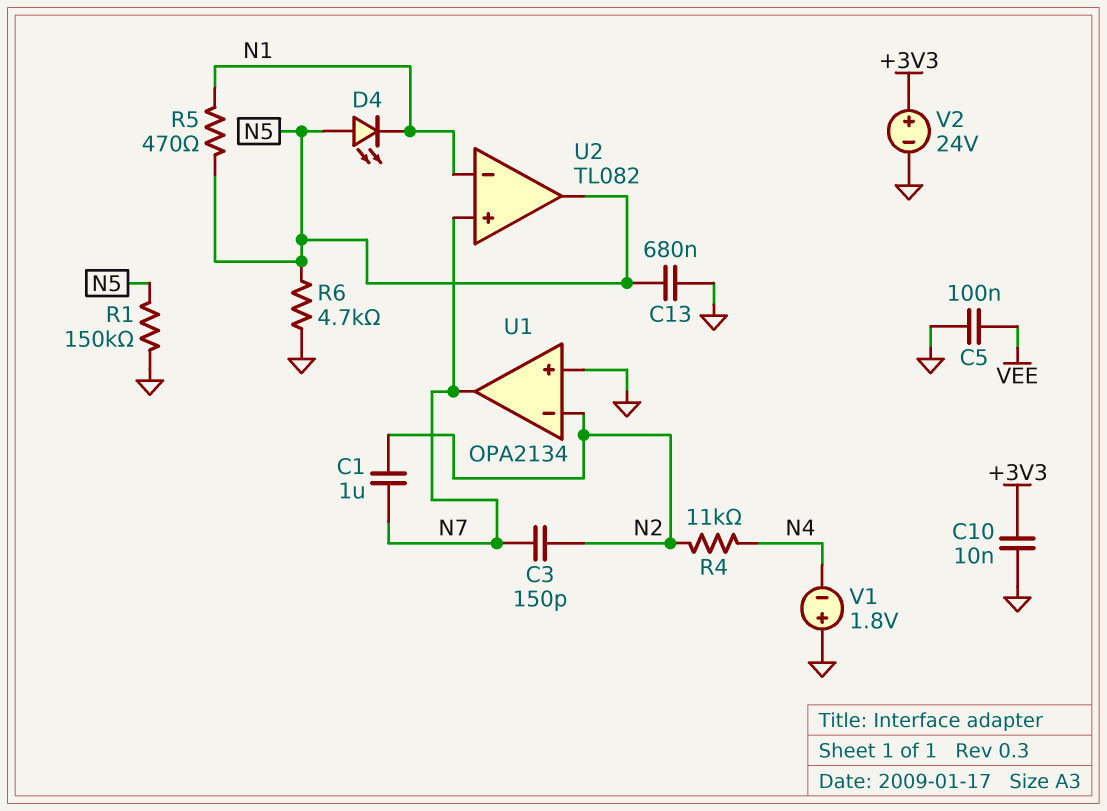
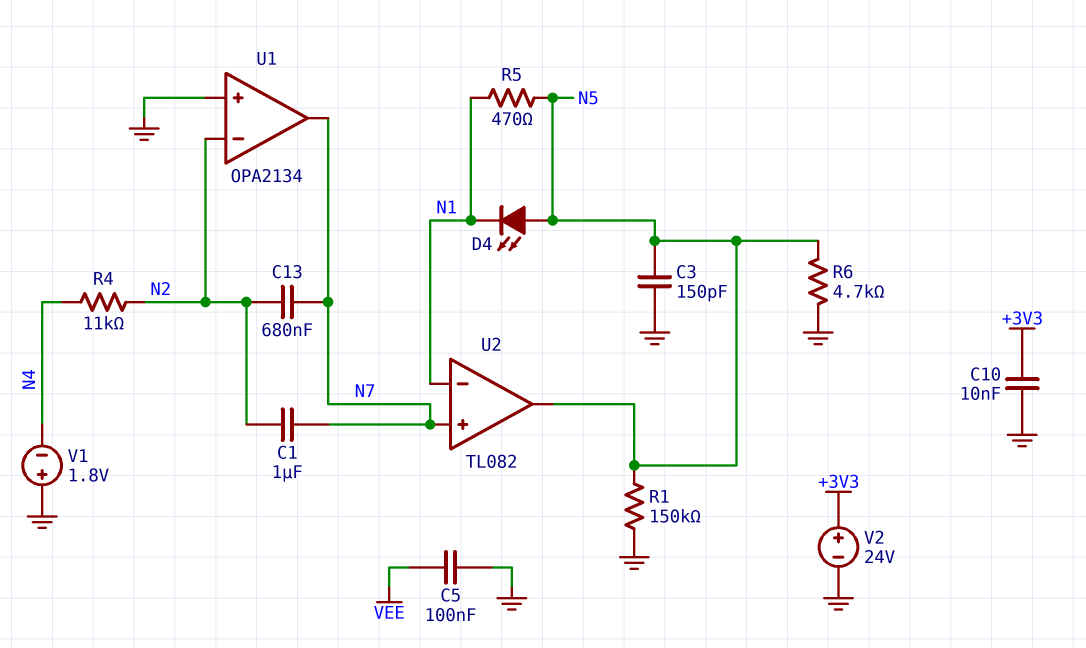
C3: 150pF (N2, N7) -> 150pF (GND, N5)
C13: 680nF (GND, N5) -> 680nF (N2, N7)

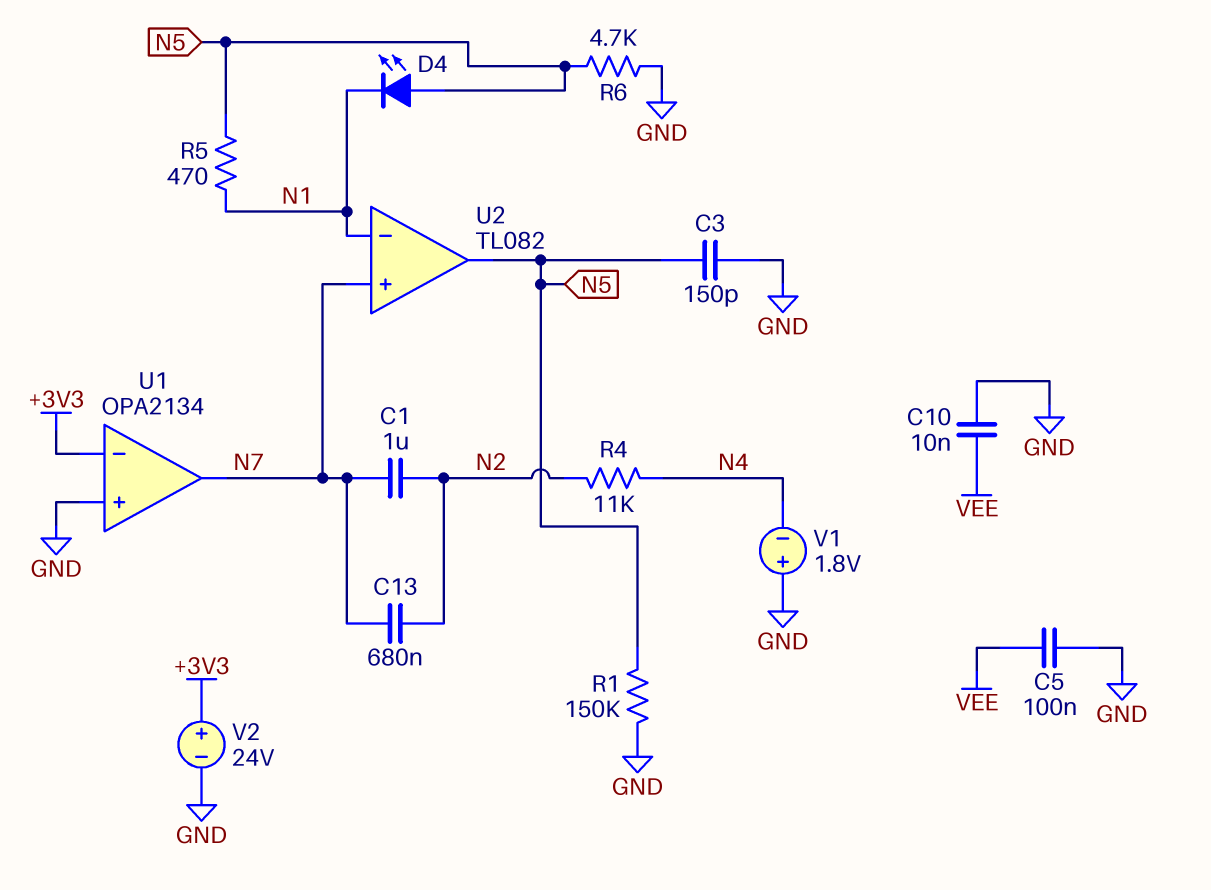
C10: 10nF (+3V3, GND) -> 10nF (GND, VEE)
U1 pin in-: N2 -> +3V3

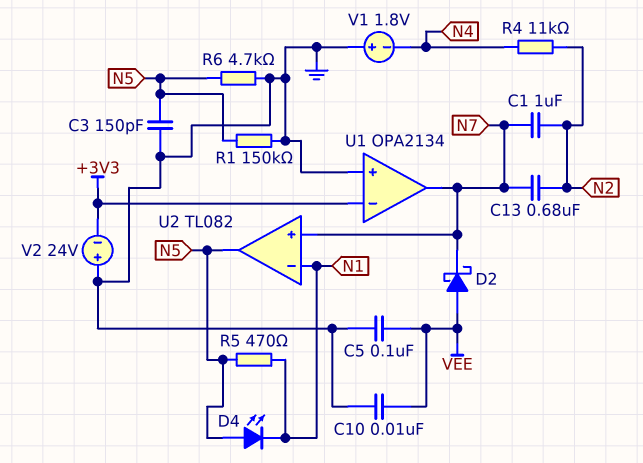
D2: none -> schottky (A VEE, K N7)
V2: 24V (plus +3V3, minus GND) -> 24V (plus GND, minus +3V3)

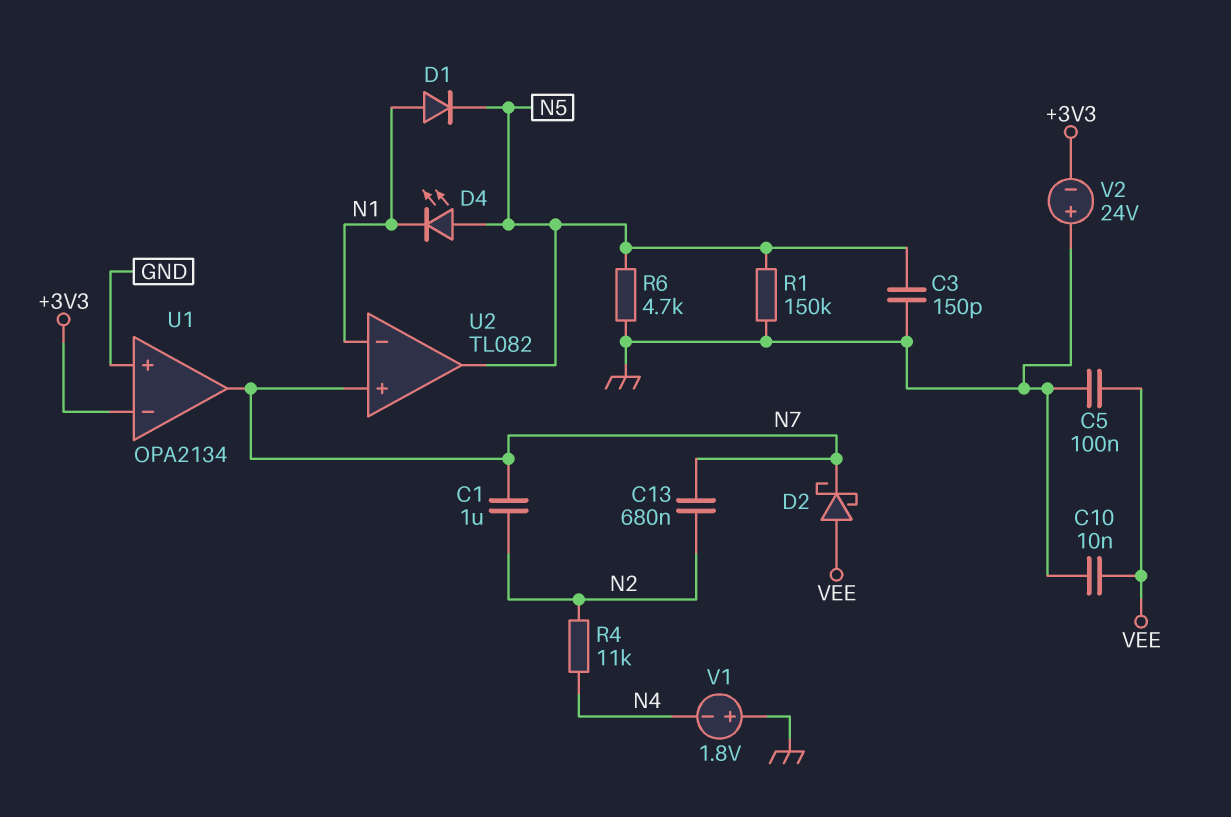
D1: none -> diode (A N1, K N5)
R5: 470 (N1, N5) -> none

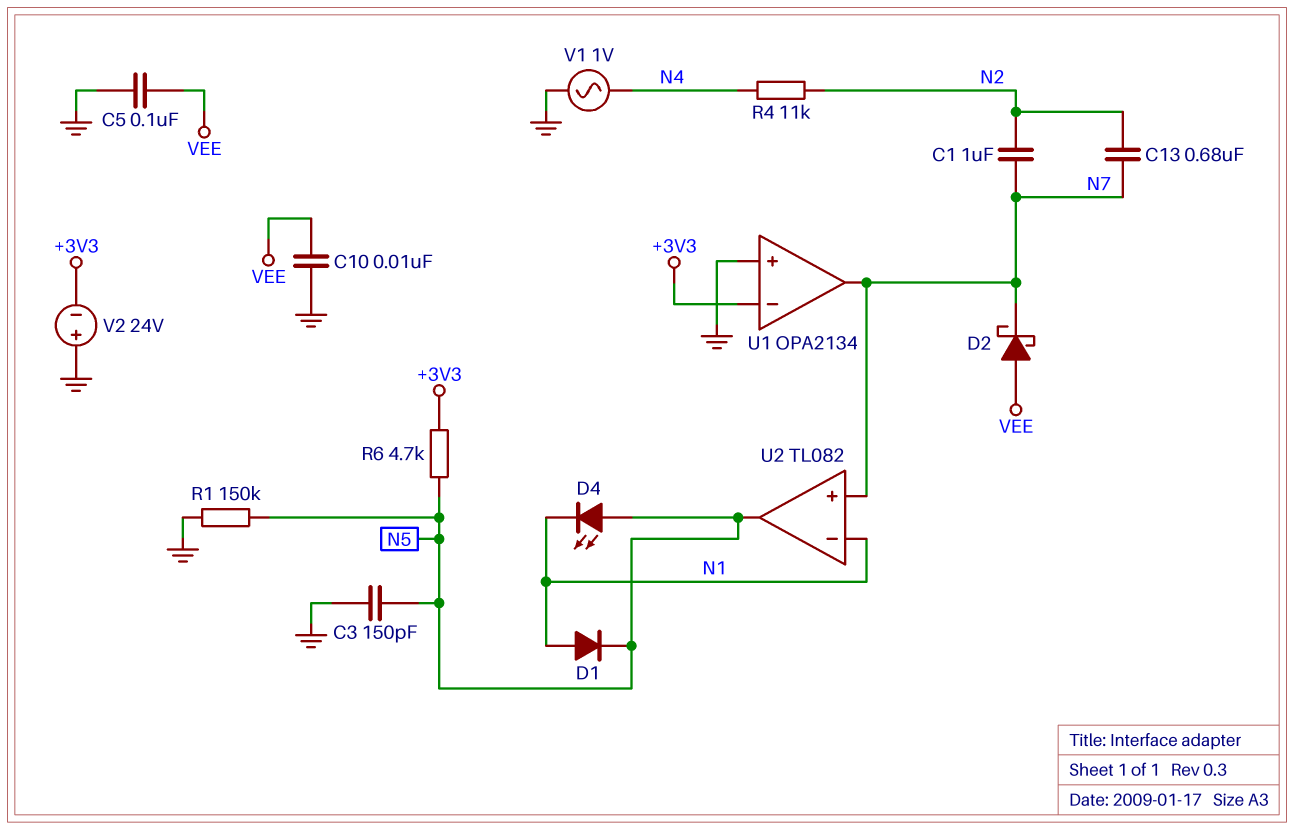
R6: 4.7k (GND, N5) -> 4.7k (+3V3, N5)
V1: 1.8V (plus GND, minus N4) -> AC 1V (GND, N4)

